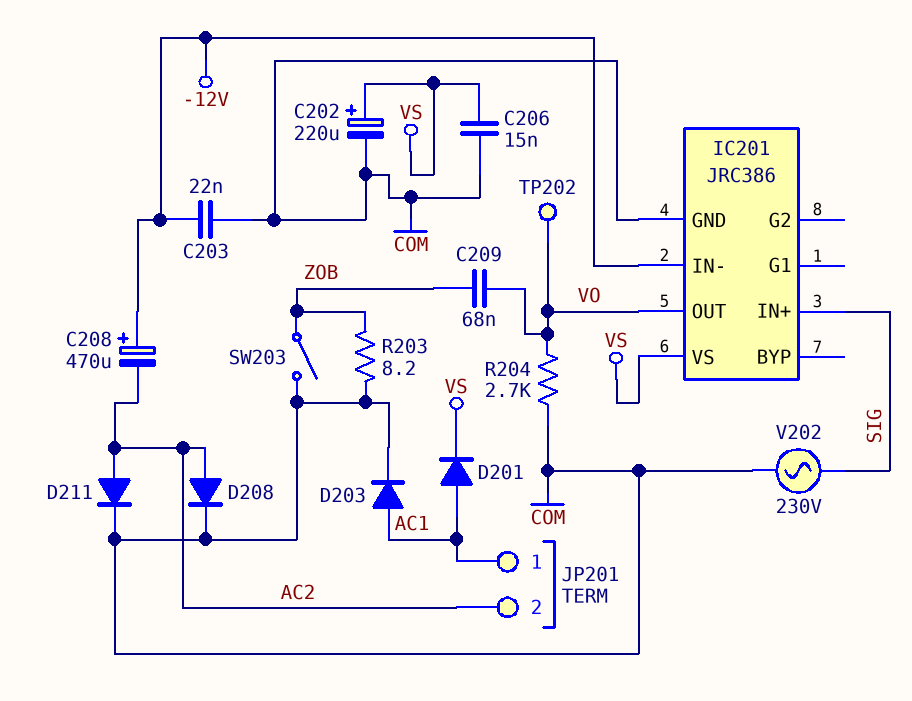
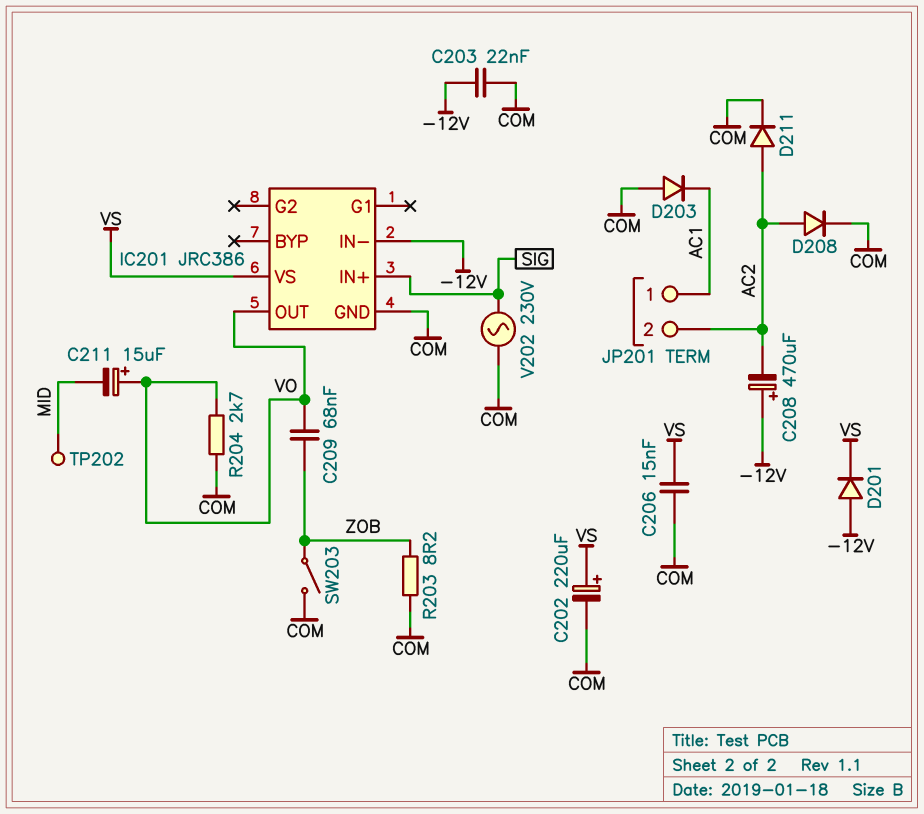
C211: none -> 15uF (plus VO, minus MID)
D201: diode (A AC1, K VS) -> diode (A -12V, K VS)
D203: diode (A AC1, K COM) -> diode (A COM, K AC1)
TP202: test point (VO) -> test point (MID)

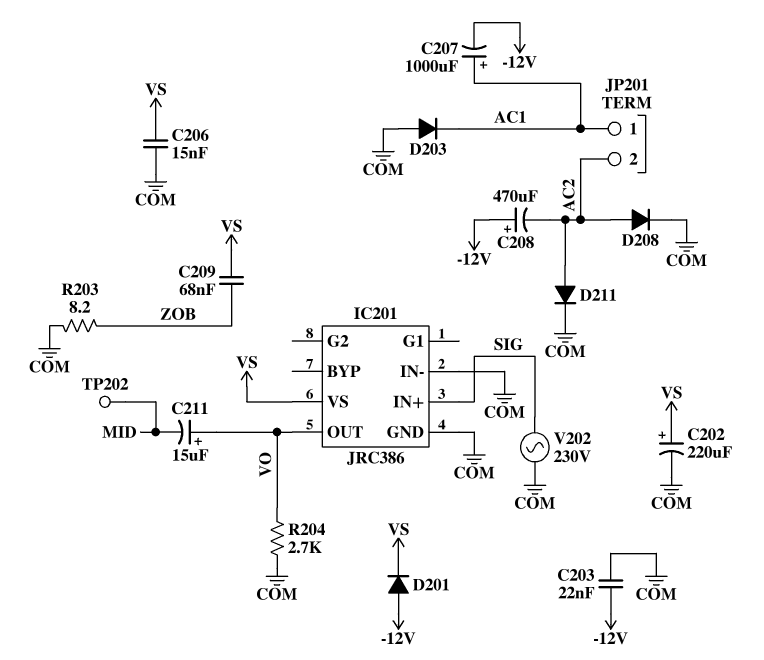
C207: none -> 1000uF (plus AC1, minus -12V)
C209: 68nF (VO, ZOB) -> 68nF (VS, ZOB)
IC201 pin IN-: -12V -> COM
SW203: switch (COM, ZOB) -> none

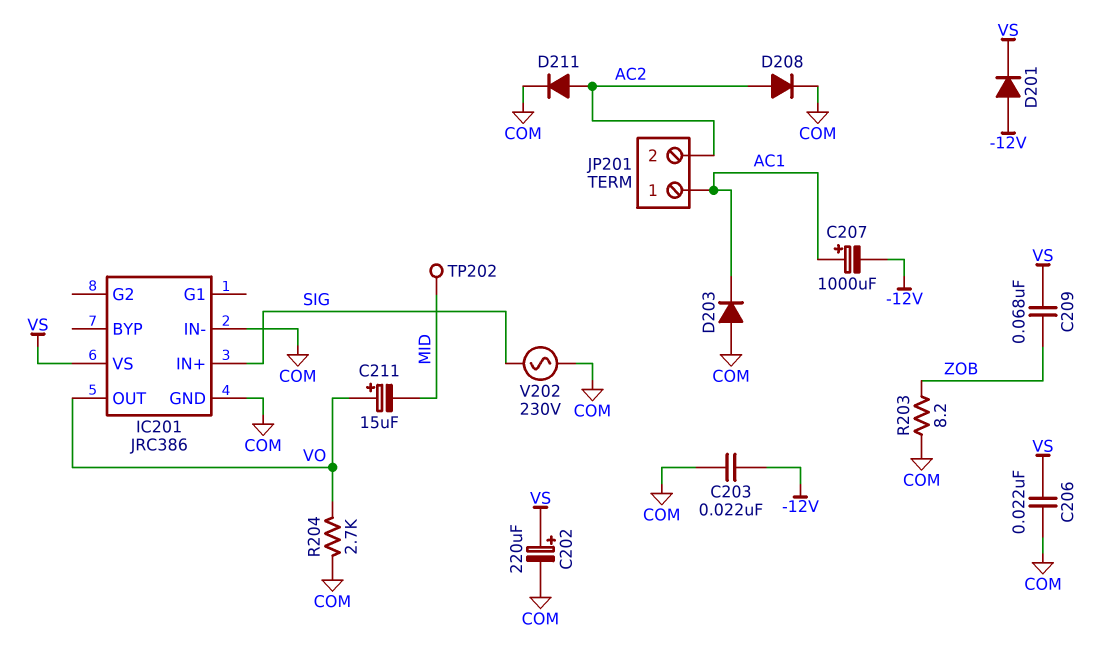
C206: 15nF (COM, VS) -> 22nF (COM, VS)
C208: 470uF (plus -12V, minus AC2) -> none

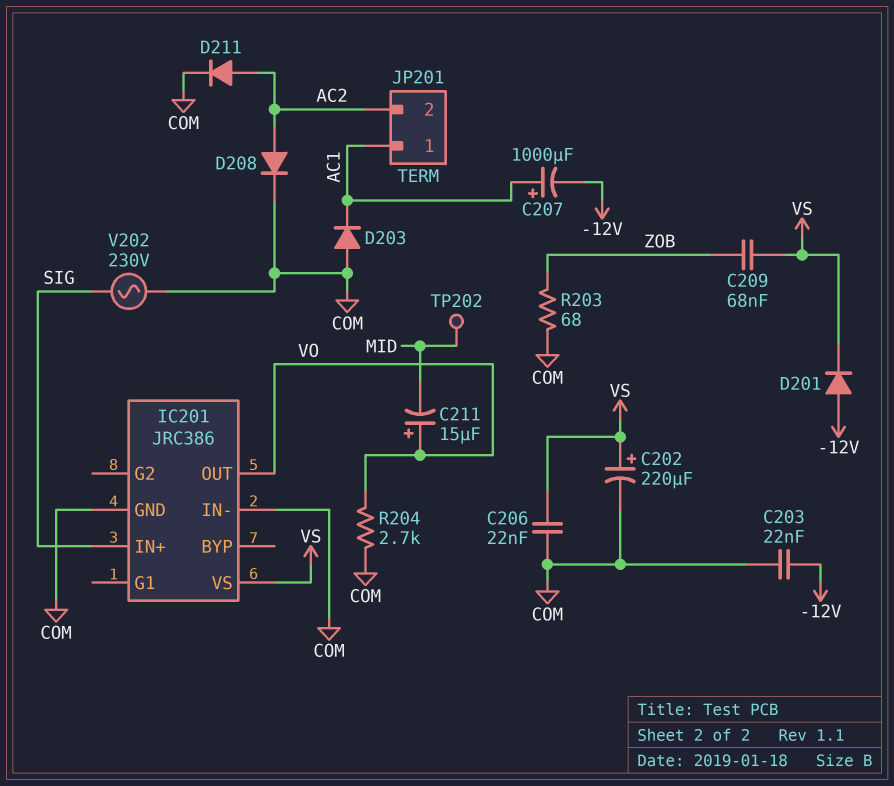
R203: 8.2 (COM, ZOB) -> 68 (COM, ZOB)

